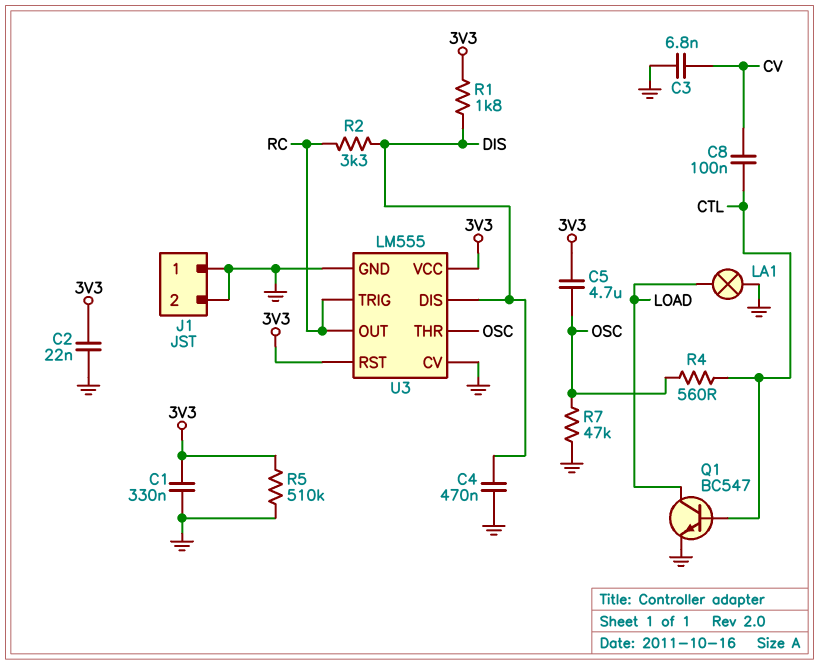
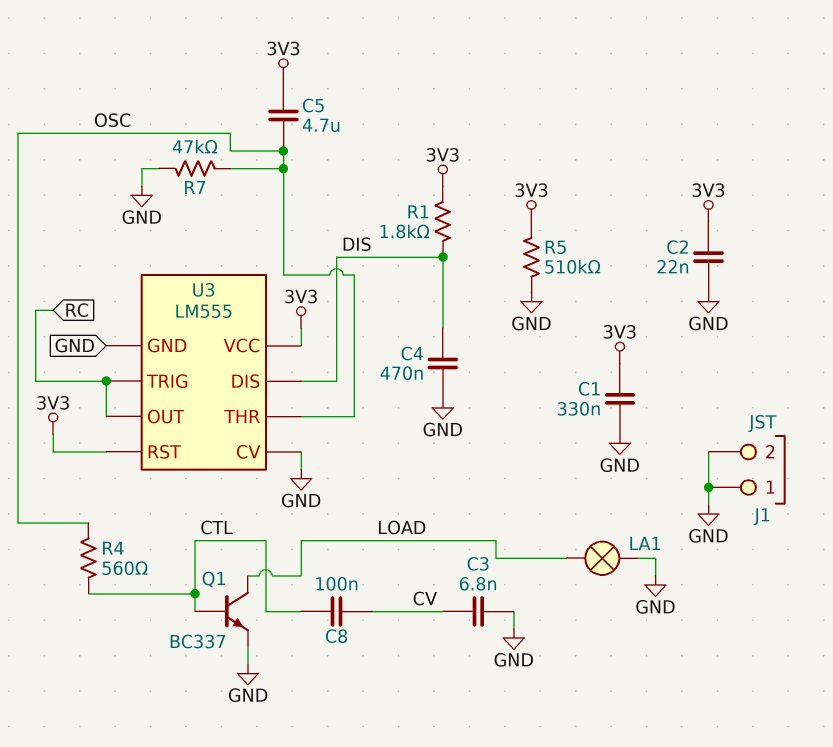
Q1: NPN BC547 (B CTL, C LOAD, E GND) -> NPN BC337 (B CTL, C LOAD, E GND)
R2: 3.3k (DIS, RC) -> none

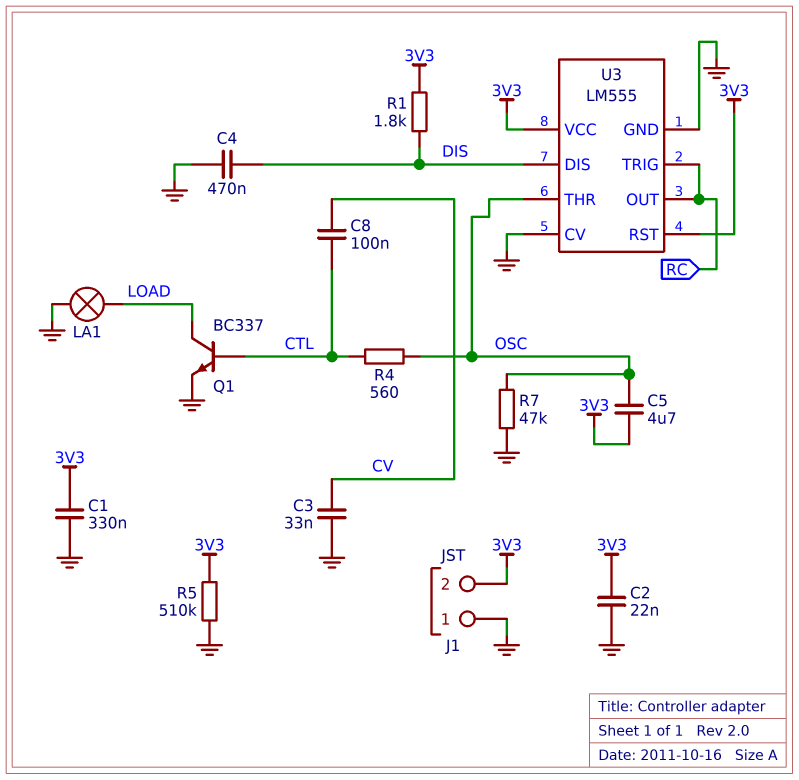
C3: 6.8nF (CV, GND) -> 33nF (CV, GND)
J1 pin 2: GND -> 3V3

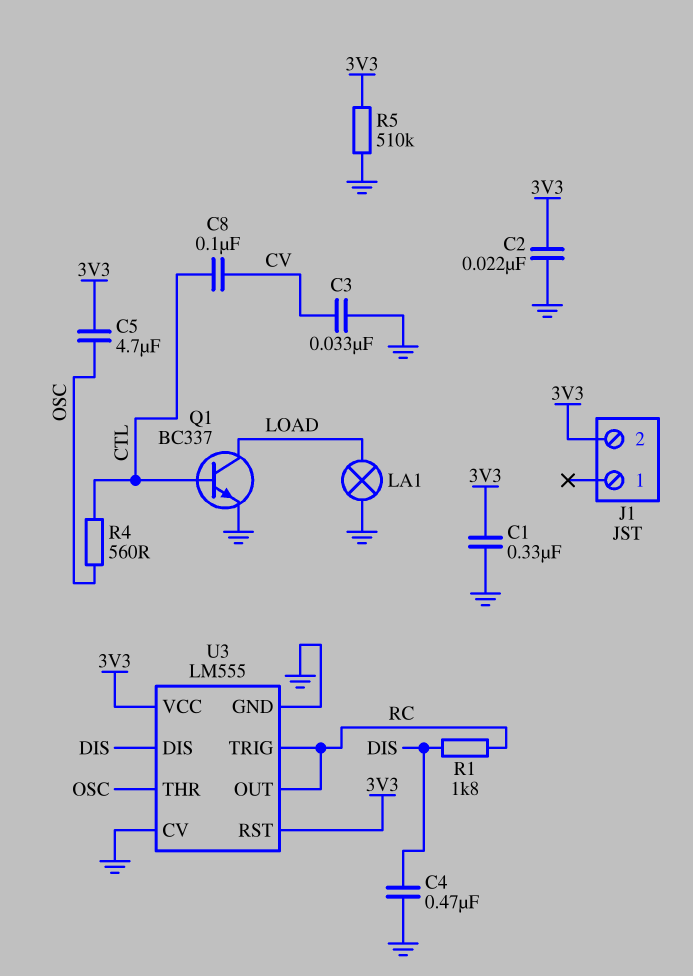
J1 pin 1: GND -> none
R1: 1.8k (3V3, DIS) -> 1.8k (DIS, RC)
R7: 47k (GND, OSC) -> none

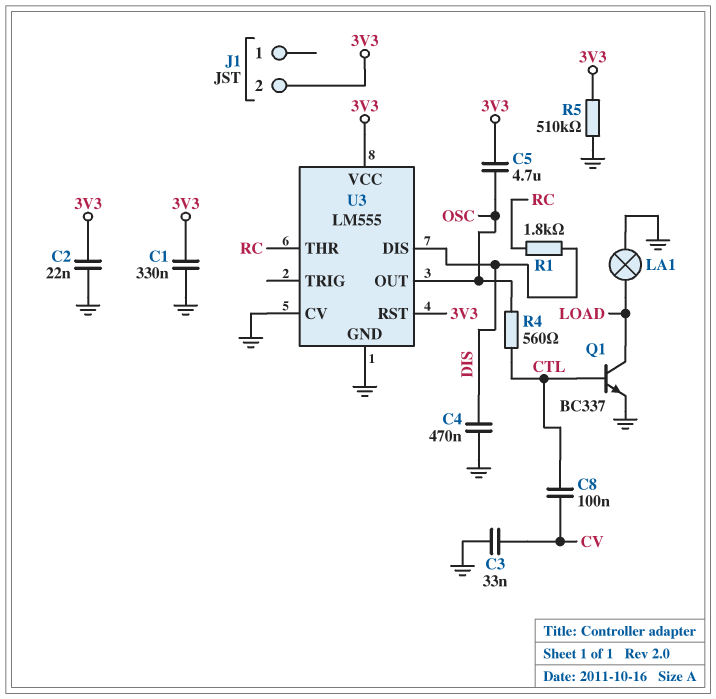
U3 pin OUT: RC -> OSC
U3 pin THR: OSC -> RC
U3 pin TRIG: RC -> none

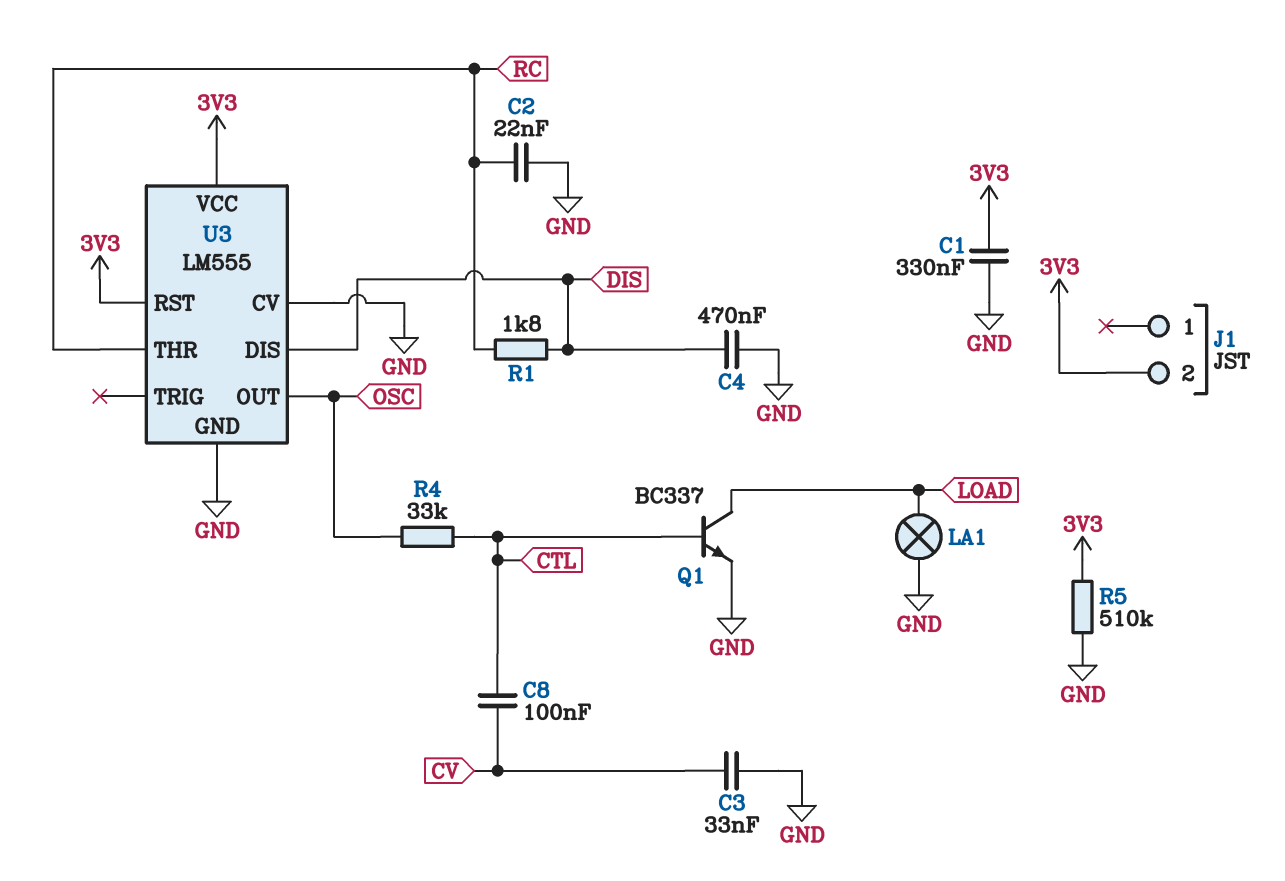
C2: 22nF (3V3, GND) -> 22nF (GND, RC)
C5: 4.7uF (3V3, OSC) -> none
R4: 560 (CTL, OSC) -> 33k (CTL, OSC)

